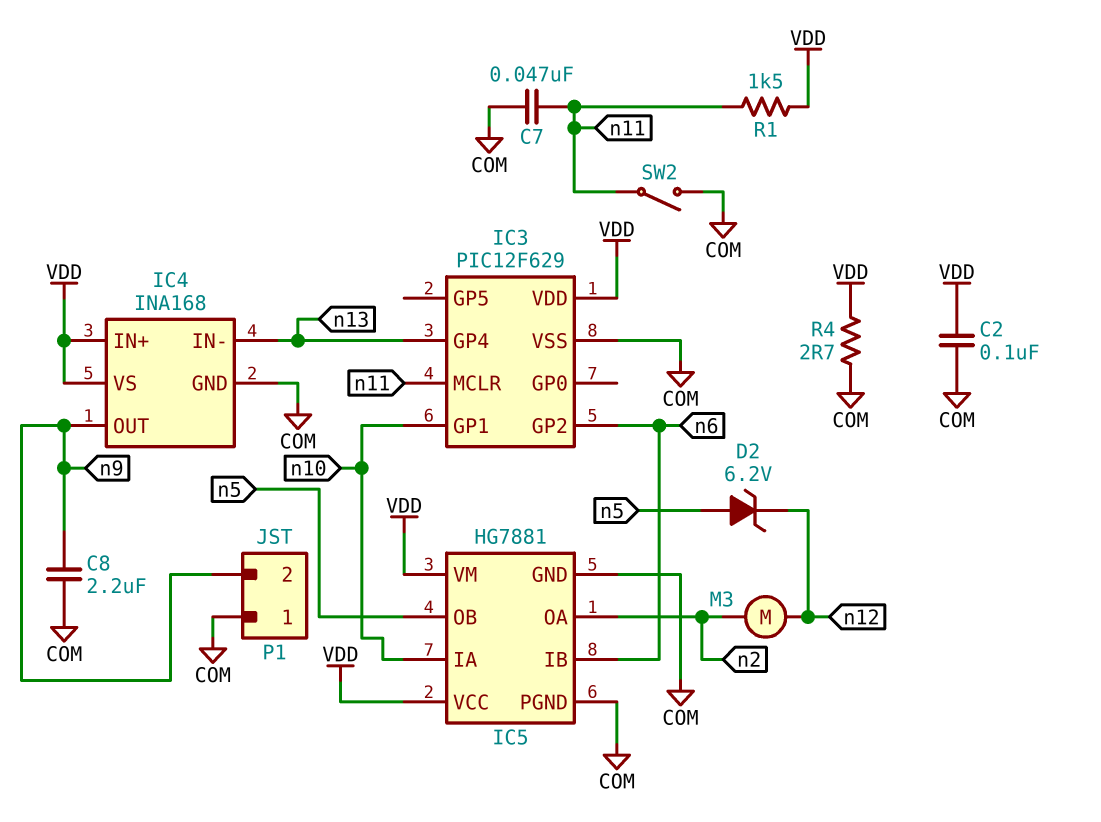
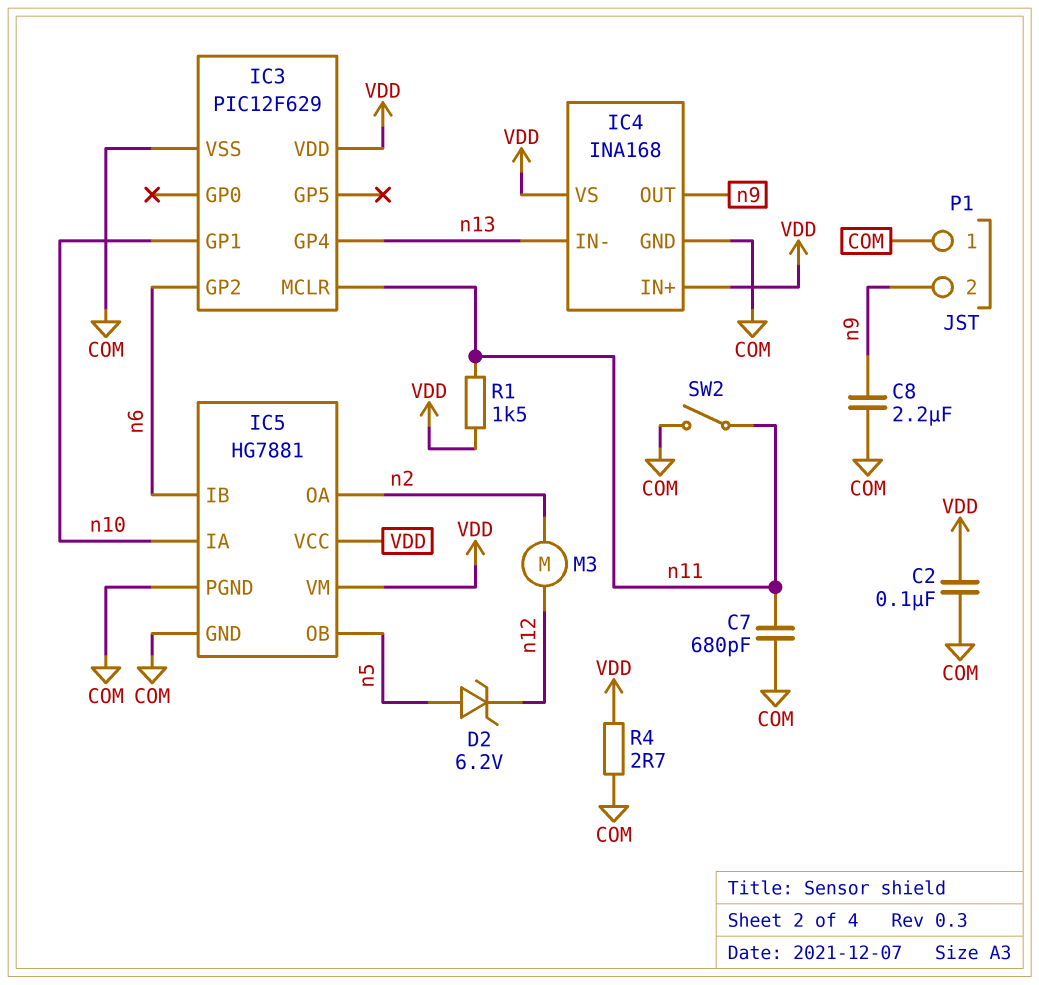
C7: 47nF (COM, n11) -> 680pF (COM, n11)

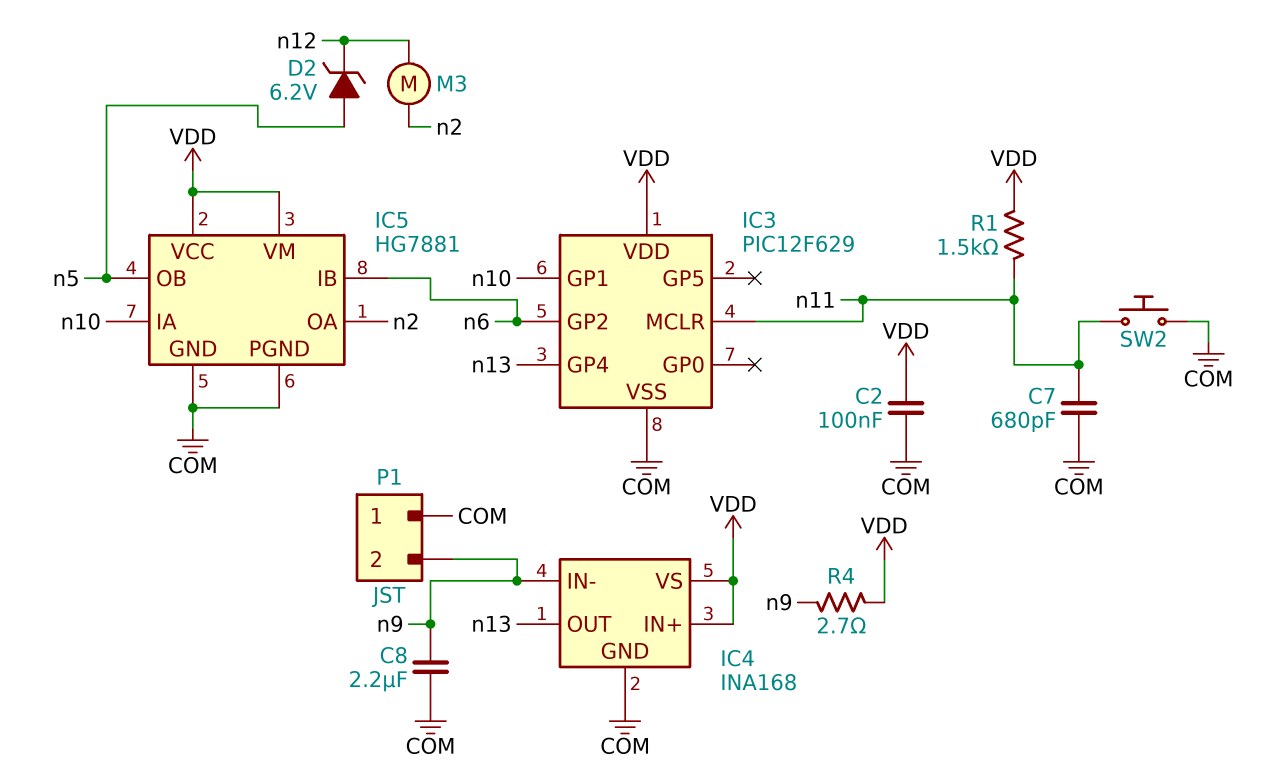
IC4 pin IN-: n13 -> n9
IC4 pin OUT: n9 -> n13
R4: 2.7 (COM, VDD) -> 2.7 (VDD, n9)
SW2: switch (COM, n11) -> button (COM, n11)

